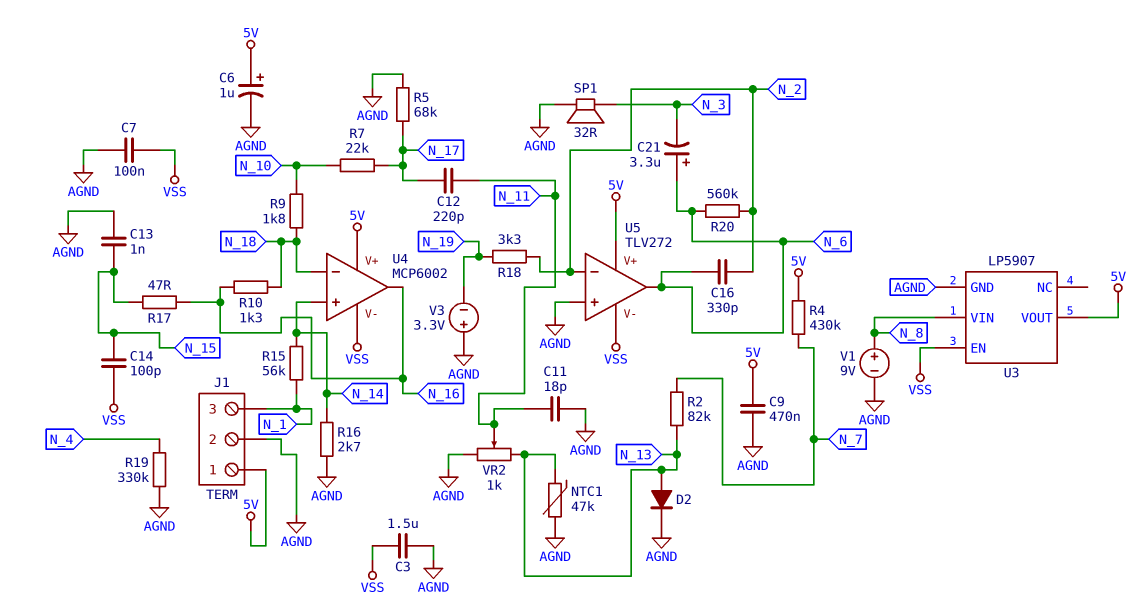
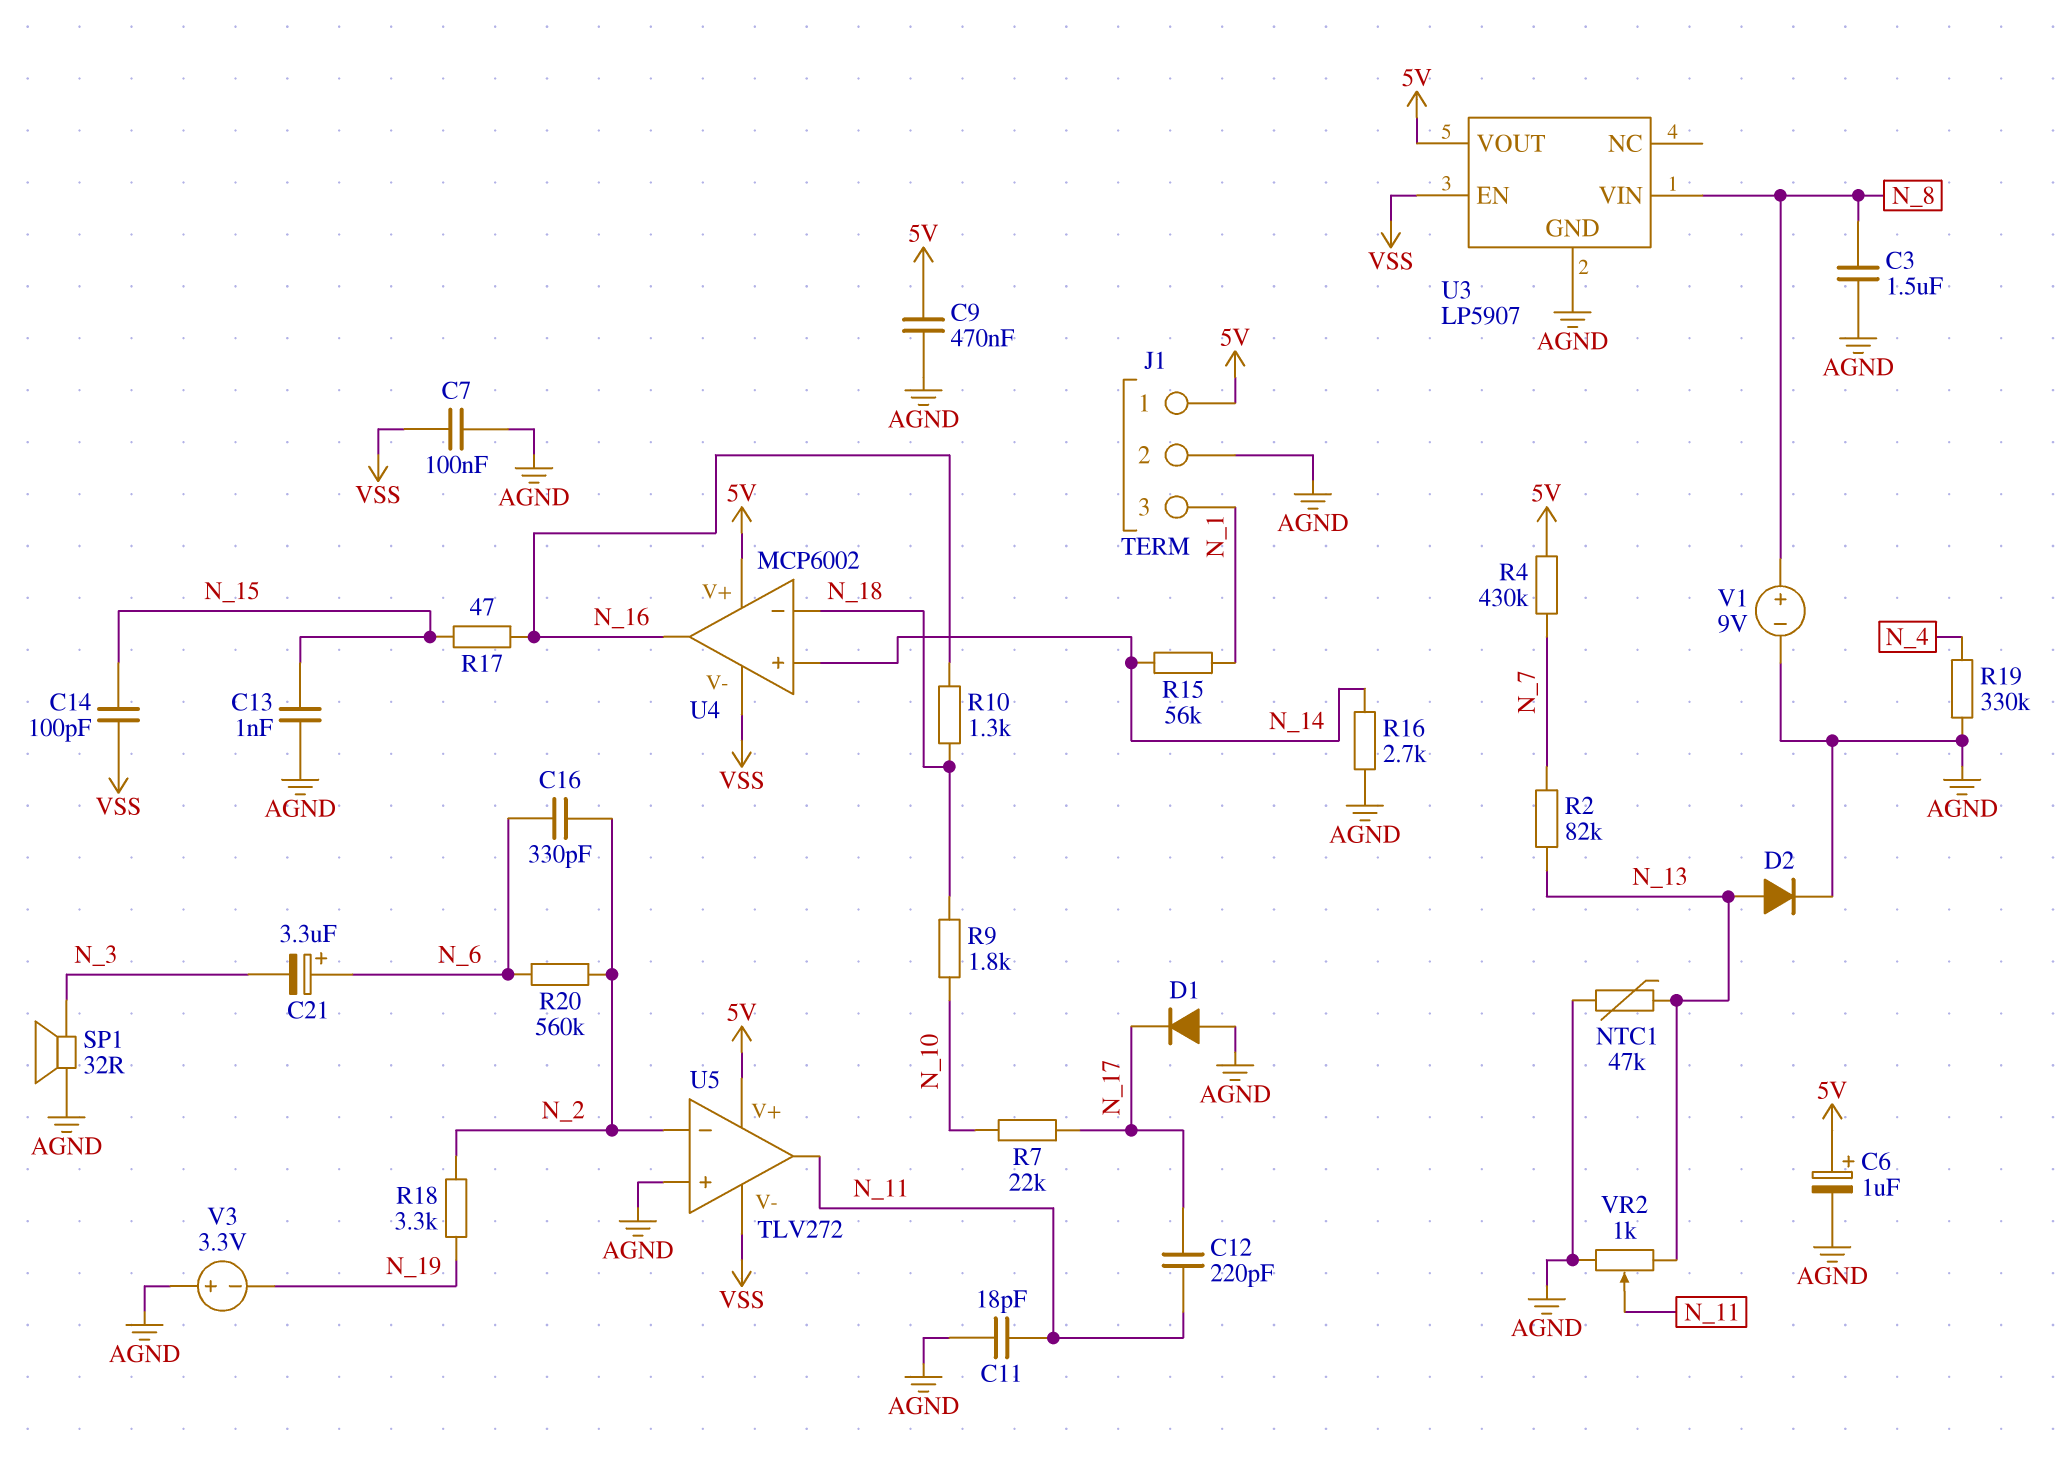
C3: 1.5uF (AGND, VSS) -> 1.5uF (AGND, N_8)
D1: none -> diode (A AGND, K N_17)
R5: 68k (AGND, N_17) -> none
U5 pin out: N_6 -> N_11

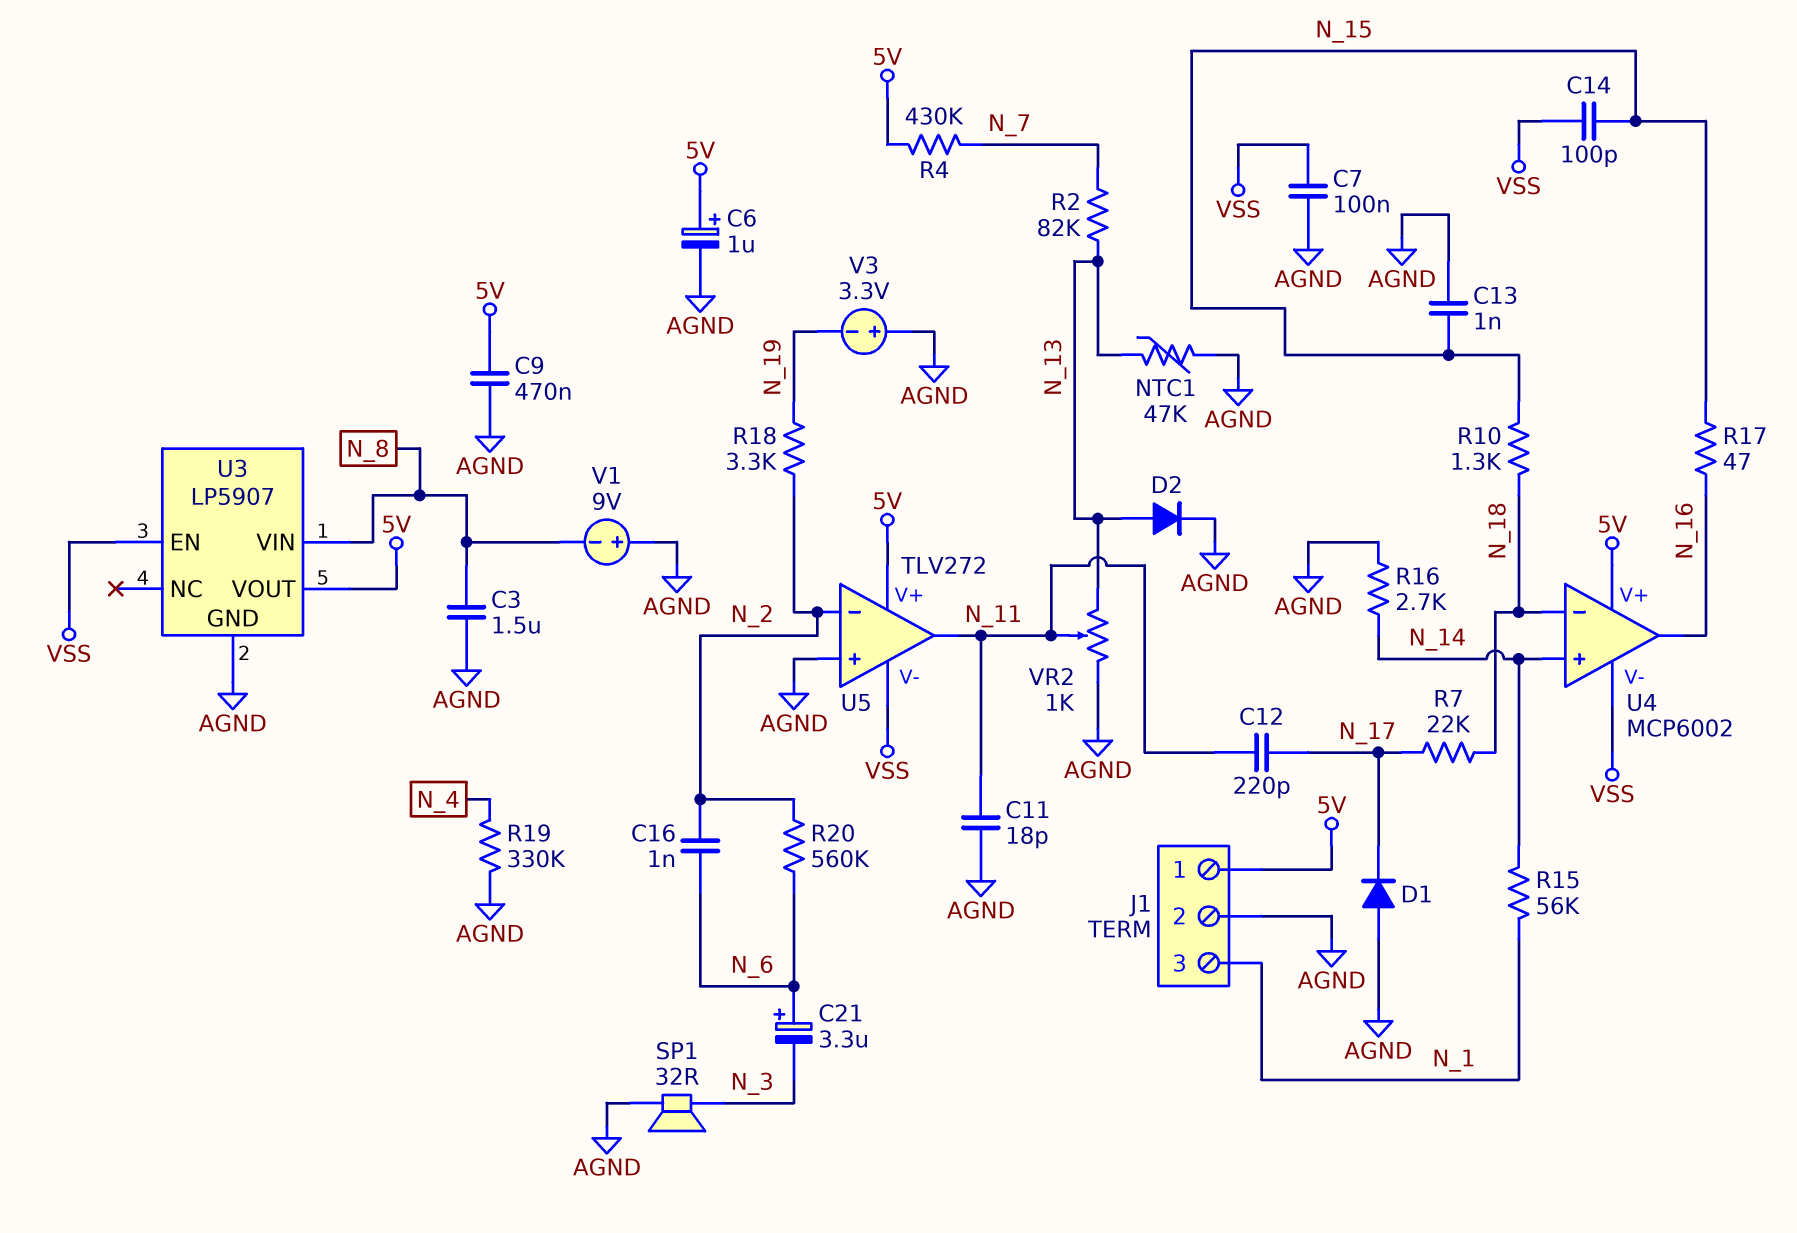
C16: 330pF (N_2, N_6) -> 1nF (N_2, N_6)
R7: 22k (N_10, N_17) -> 22k (N_17, N_18)
R9: 1.8k (N_10, N_18) -> none
R10: 1.3k (N_16, N_18) -> 1.3k (N_15, N_18)
V1: 9V (plus N_8, minus AGND) -> 9V (plus AGND, minus N_8)

